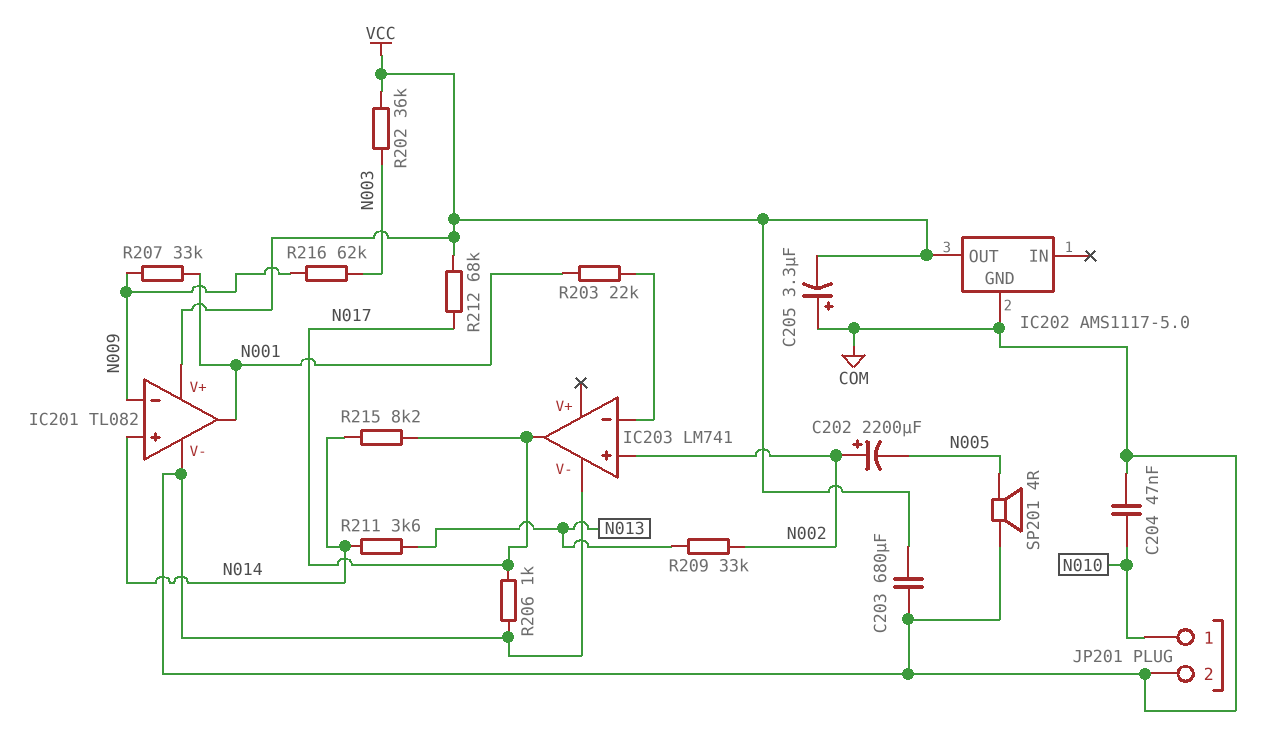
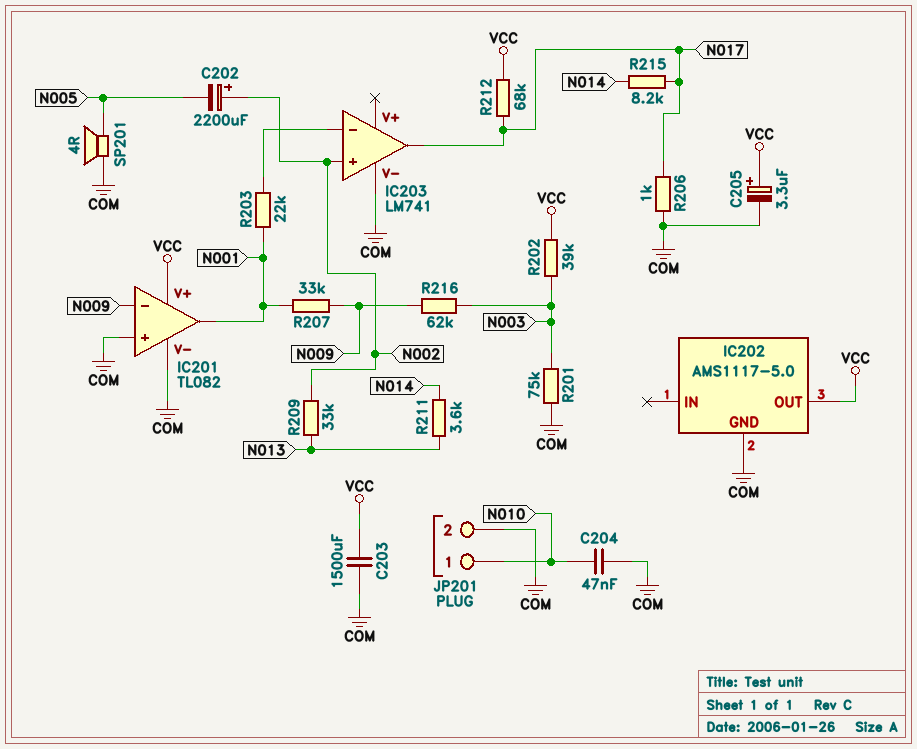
C203: 680uF (COM, VCC) -> 1500uF (COM, VCC)
C205: 3.3uF (plus COM, minus VCC) -> 3.3uF (plus VCC, minus COM)
IC201 pin in+: N014 -> COM
R201: none -> 75k (COM, N003)
R202: 36k (N003, VCC) -> 39k (N003, VCC)

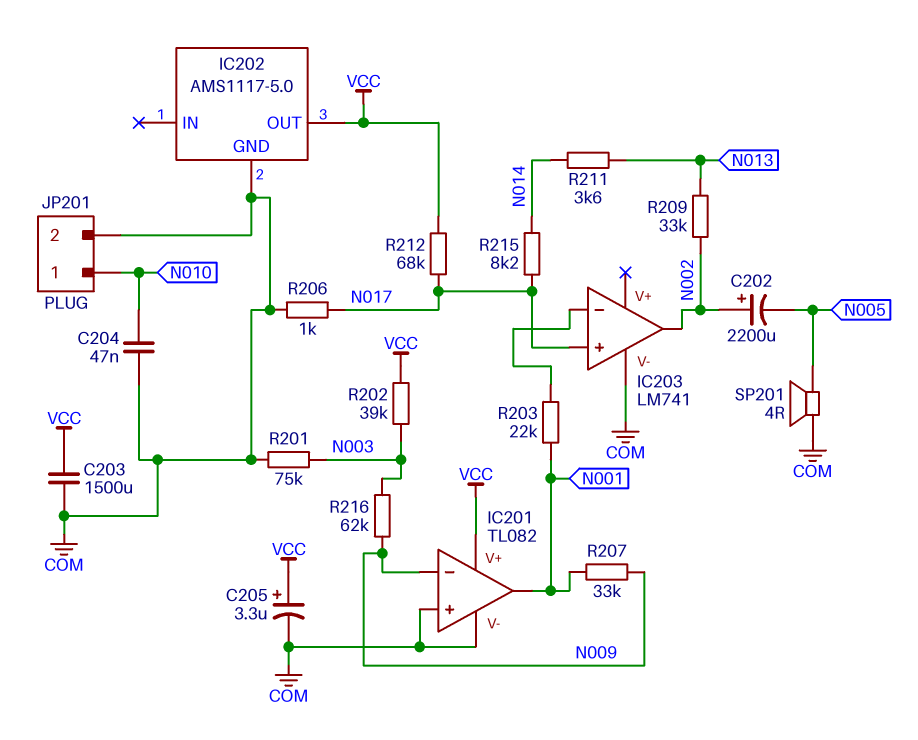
IC203 pin in+: N002 -> N017
IC203 pin out: N017 -> N002

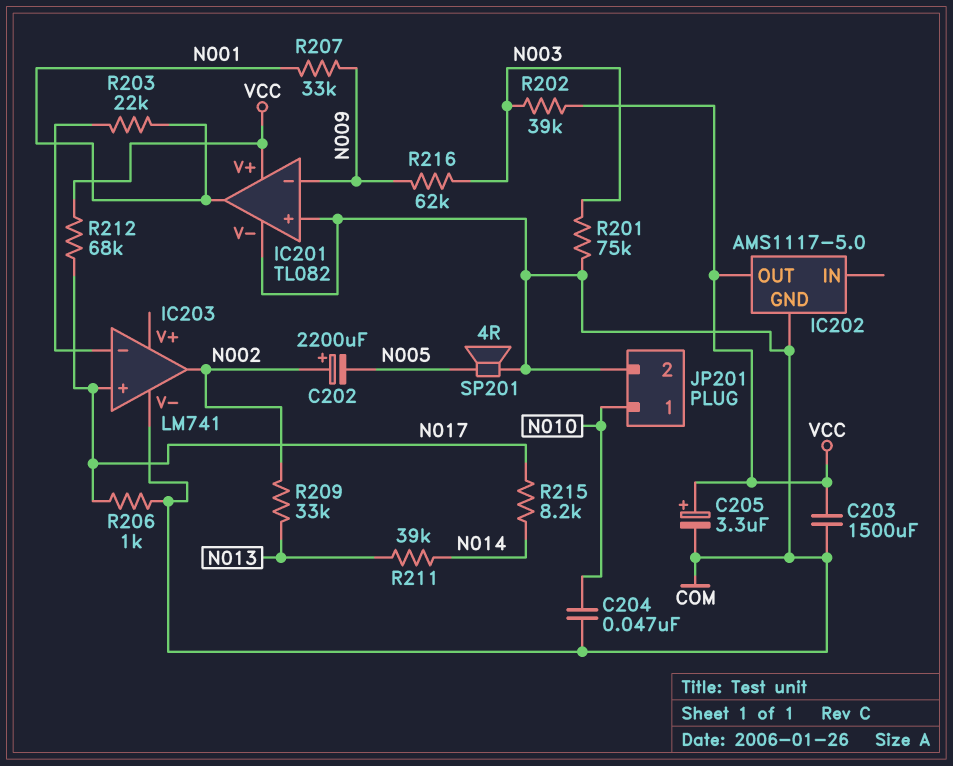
R211: 3.6k (N013, N014) -> 39k (N013, N014)

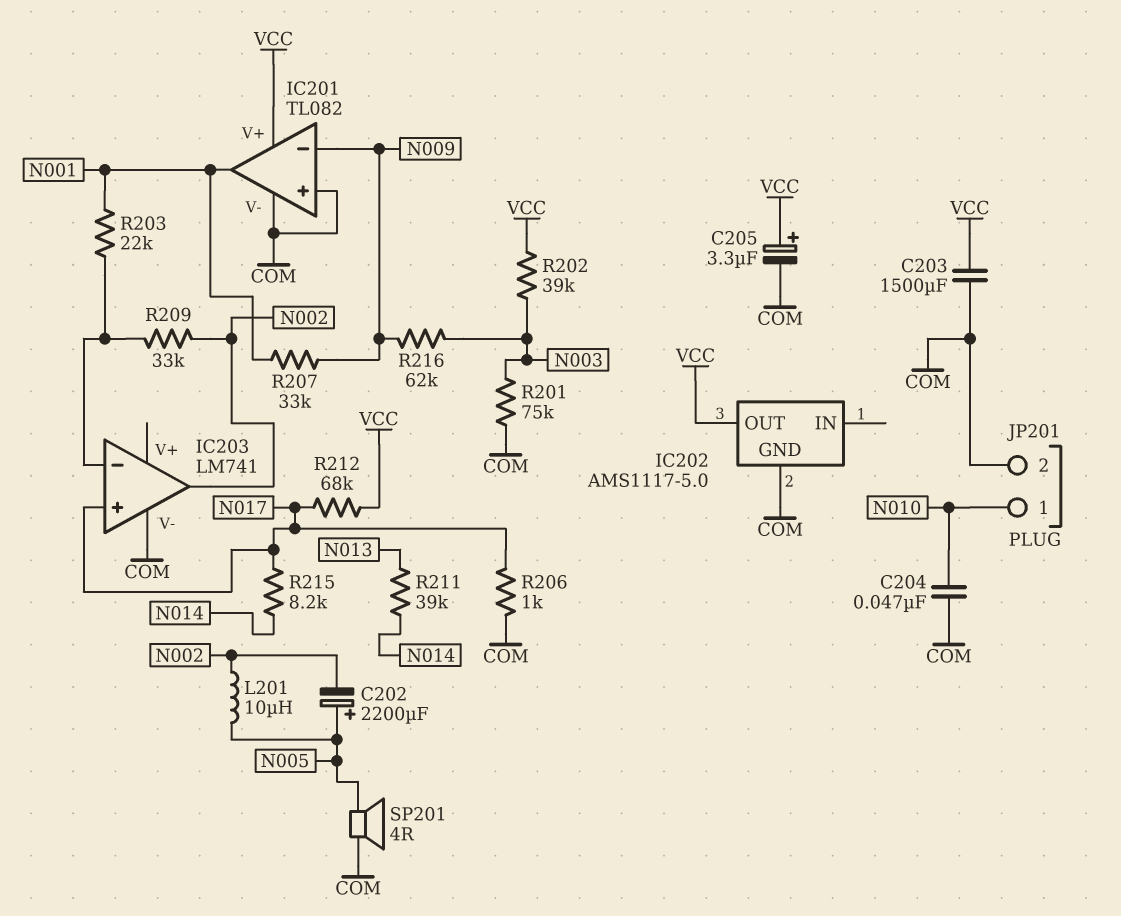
C202: 2200uF (plus N002, minus N005) -> 2200uF (plus N005, minus N002)
L201: none -> 10uH (N002, N005)
R209: 33k (N002, N013) -> 33k (IC203/in-, N002)

